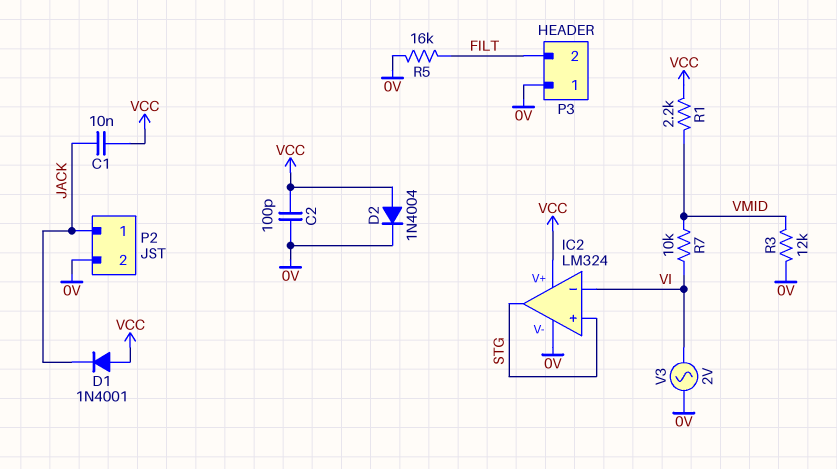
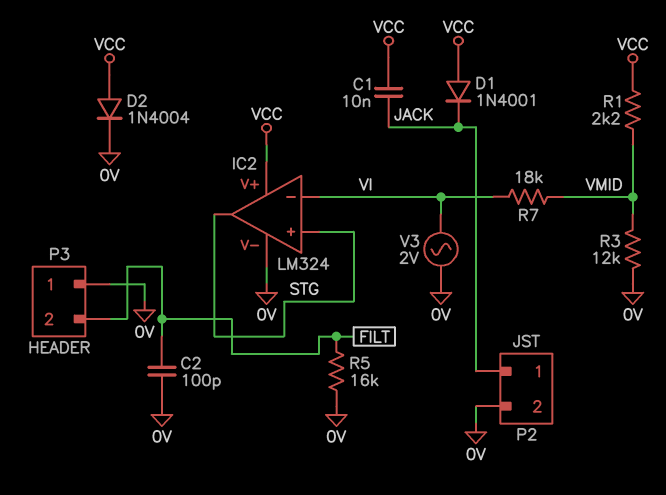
C2: 100pF (0V, VCC) -> 100pF (0V, FILT)
R7: 10k (VI, VMID) -> 18k (VI, VMID)

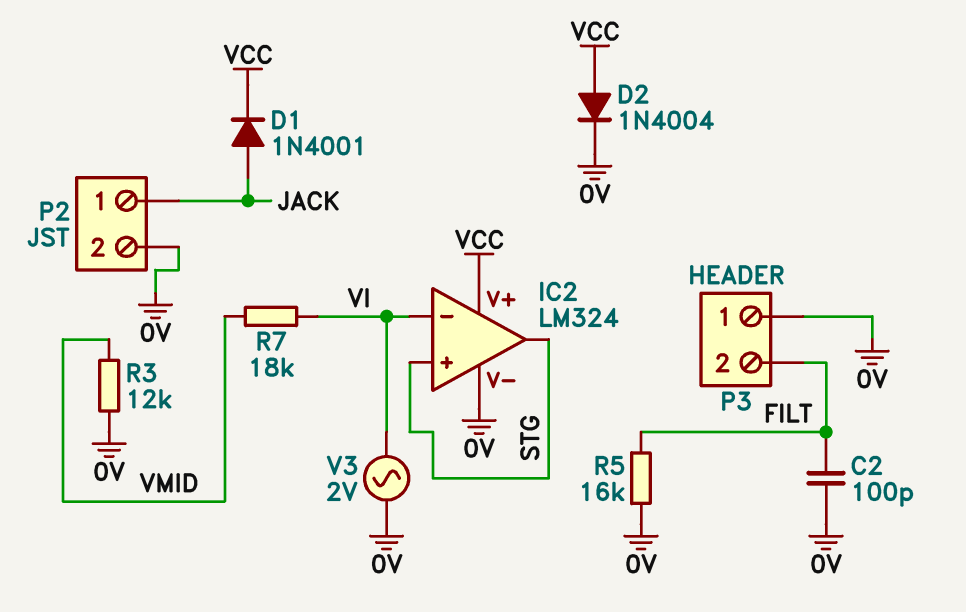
C1: 10nF (JACK, VCC) -> none
D1: diode 1N4001 (A VCC, K JACK) -> diode 1N4001 (A JACK, K VCC)
R1: 2.2k (VCC, VMID) -> none

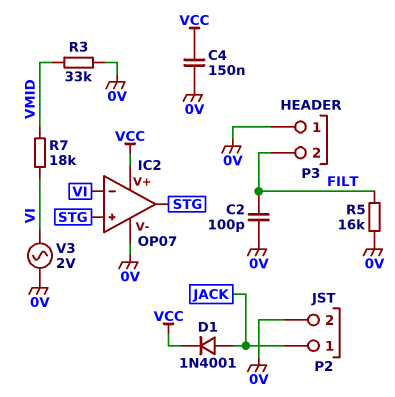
C4: none -> 150nF (0V, VCC)
D2: diode 1N4004 (A VCC, K 0V) -> none
IC2: LM324 -> OP07
R3: 12k (0V, VMID) -> 33k (0V, VMID)

